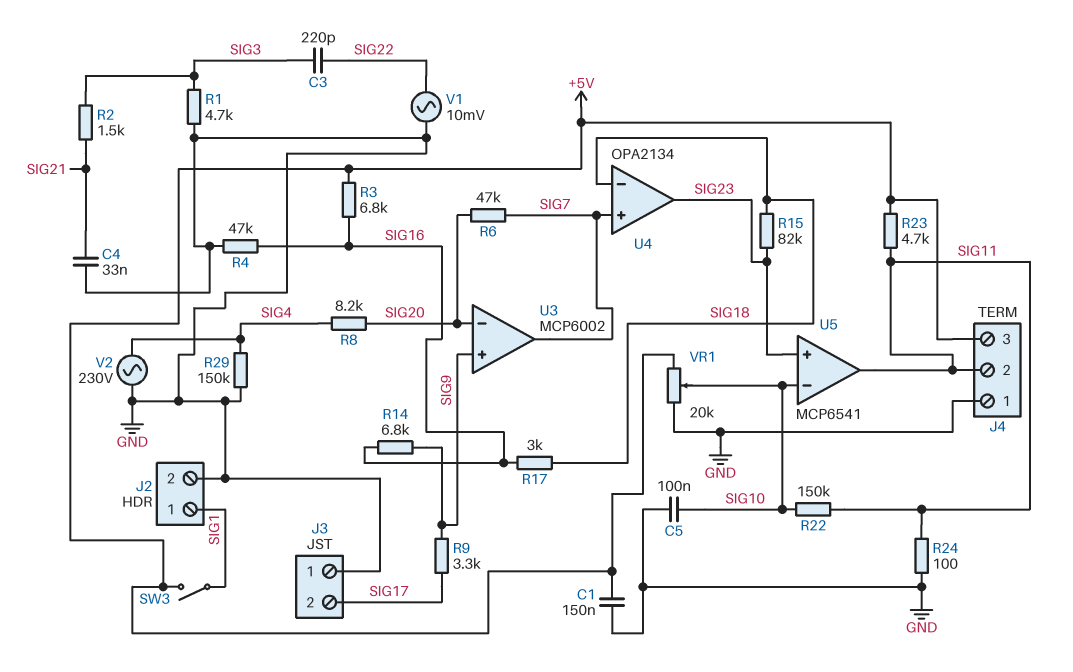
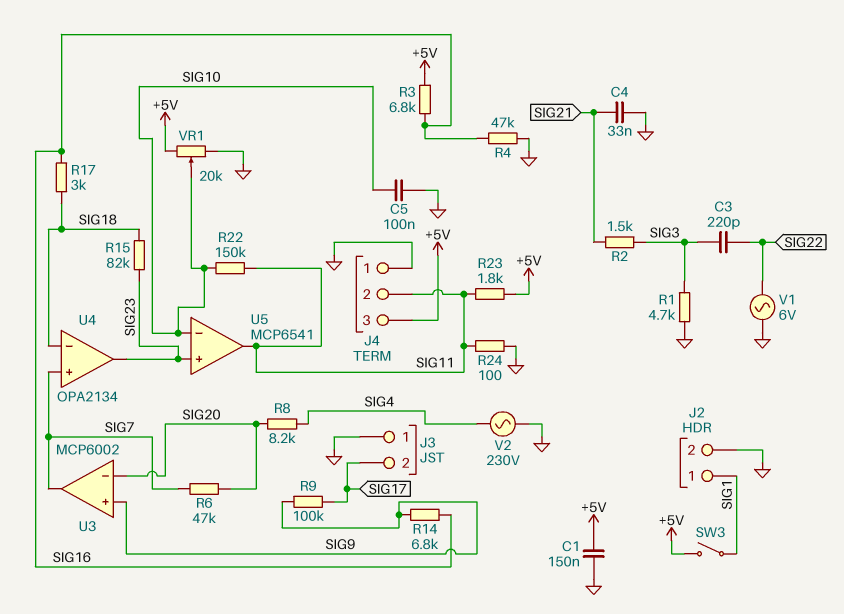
R9: 3.3k (SIG9, SIG17) -> 100k (SIG9, SIG17)
R23: 4.7k (+5V, SIG11) -> 1.8k (+5V, SIG11)
R29: 150k (GND, SIG4) -> none
V1: AC 10mV (GND, SIG22) -> AC 6V (GND, SIG22)

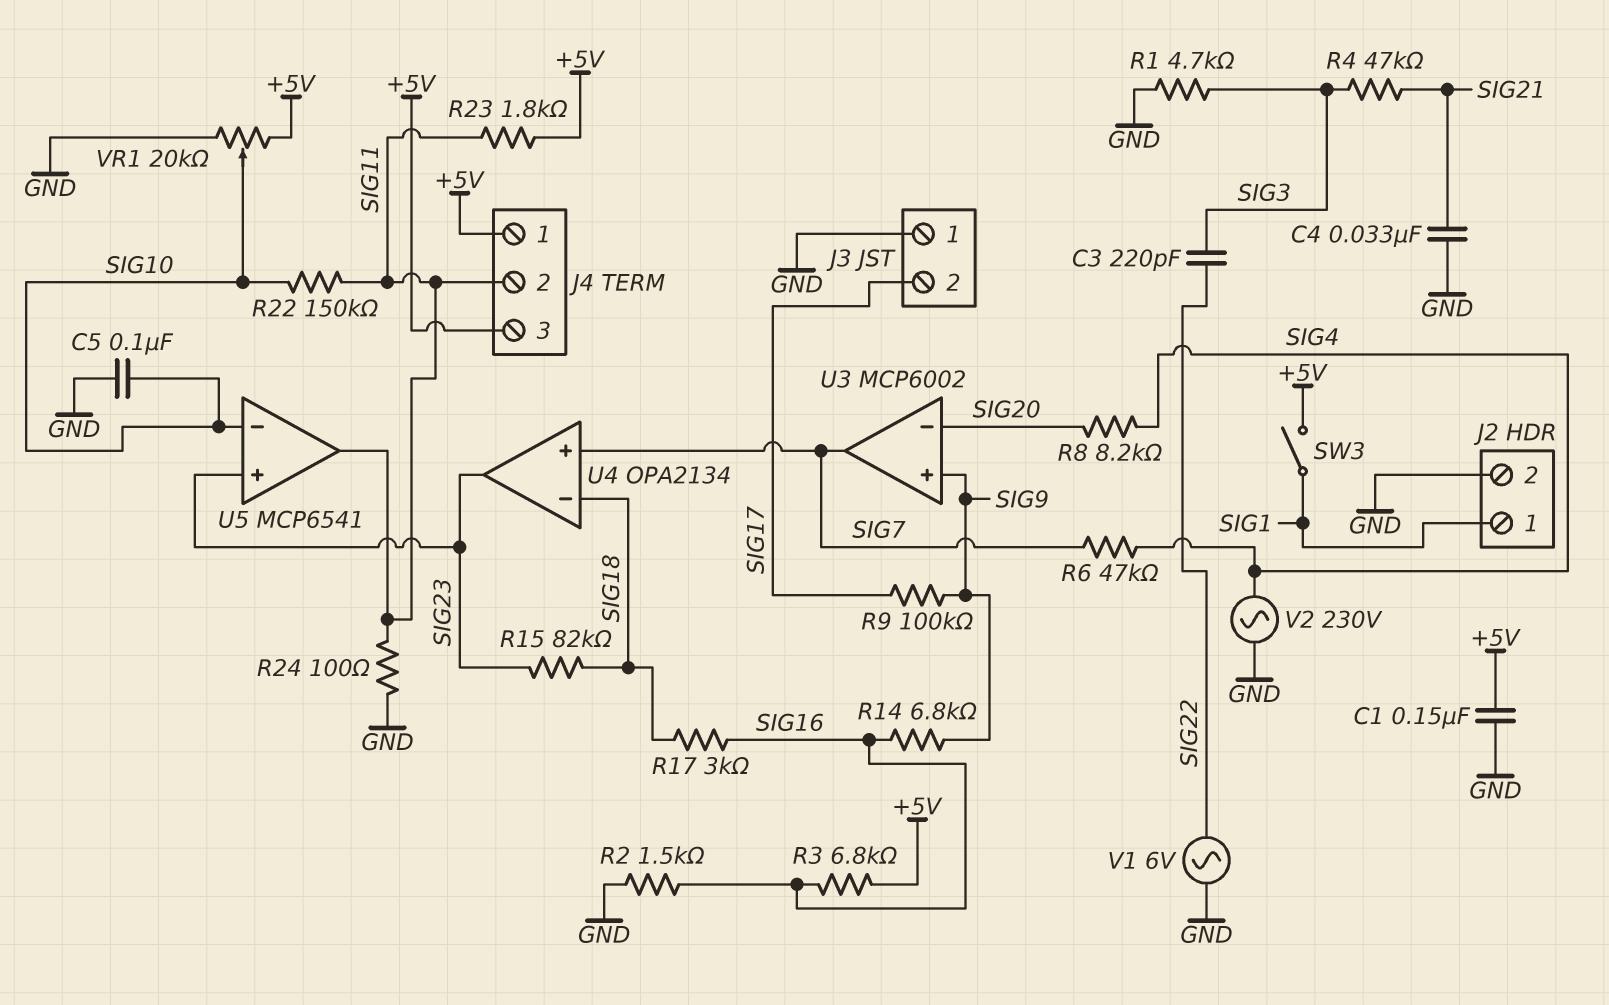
J4 pin 1: GND -> +5V
R2: 1.5k (SIG3, SIG21) -> 1.5k (GND, SIG16)
R4: 47k (GND, SIG16) -> 47k (SIG3, SIG21)
R6: 47k (SIG7, SIG20) -> 47k (SIG4, SIG7)

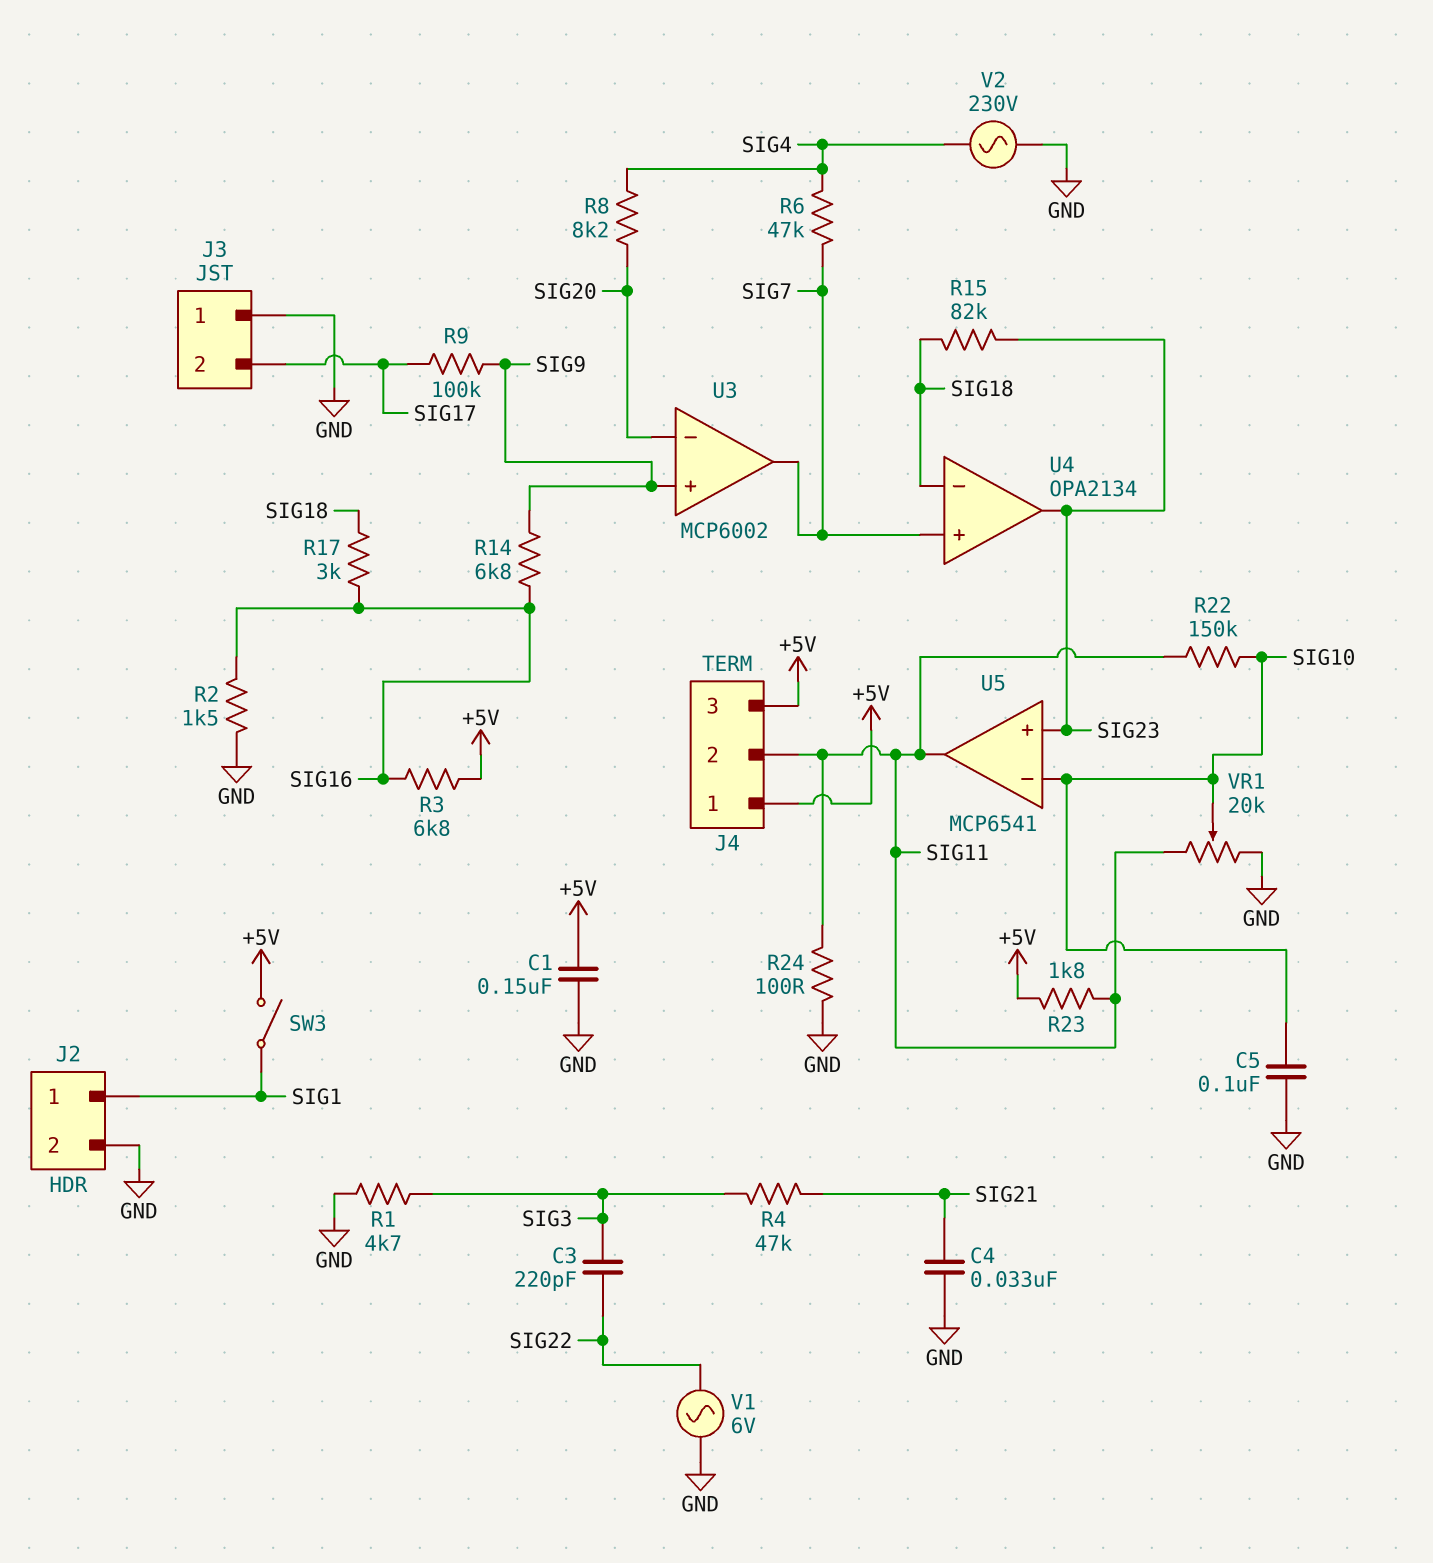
VR1: 20k (+5V, GND, wiper SIG10) -> 20k (GND, SIG11, wiper SIG10)

